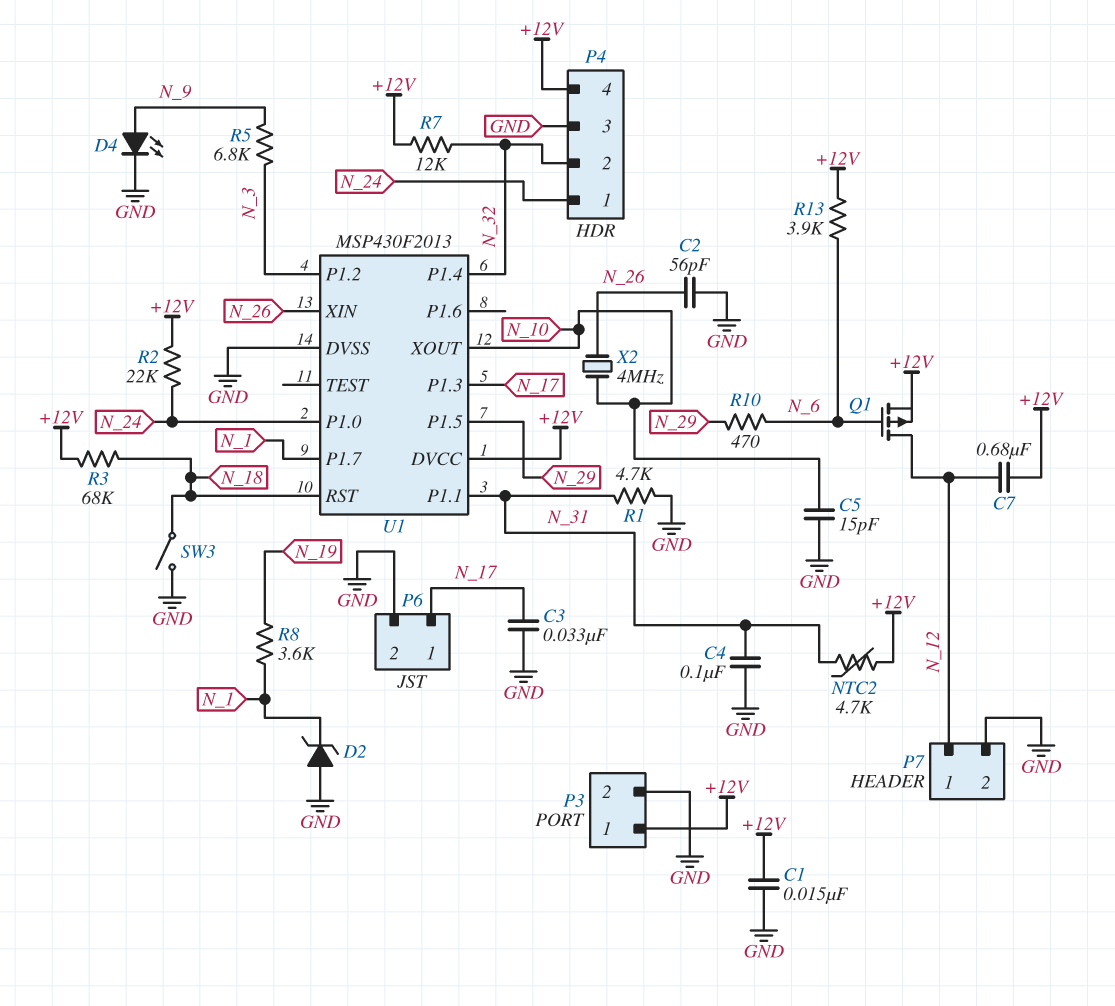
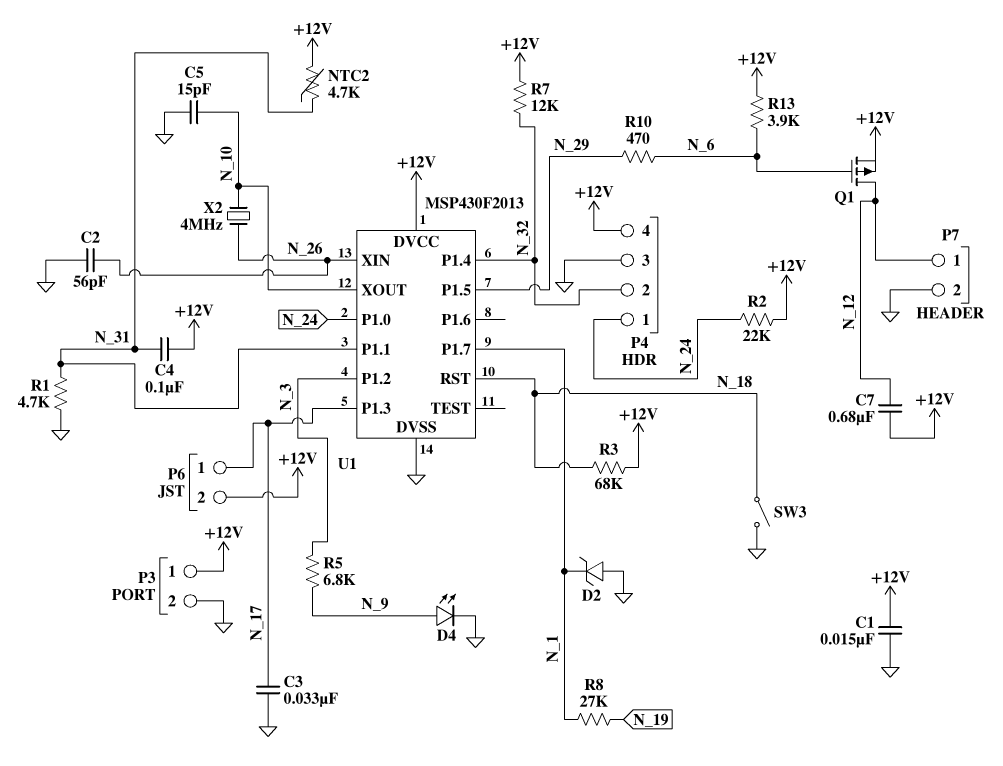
C4: 100nF (GND, N_31) -> 100nF (+12V, N_31)
P6 pin 2: GND -> +12V
R8: 3.6k (N_1, N_19) -> 27k (N_1, N_19)

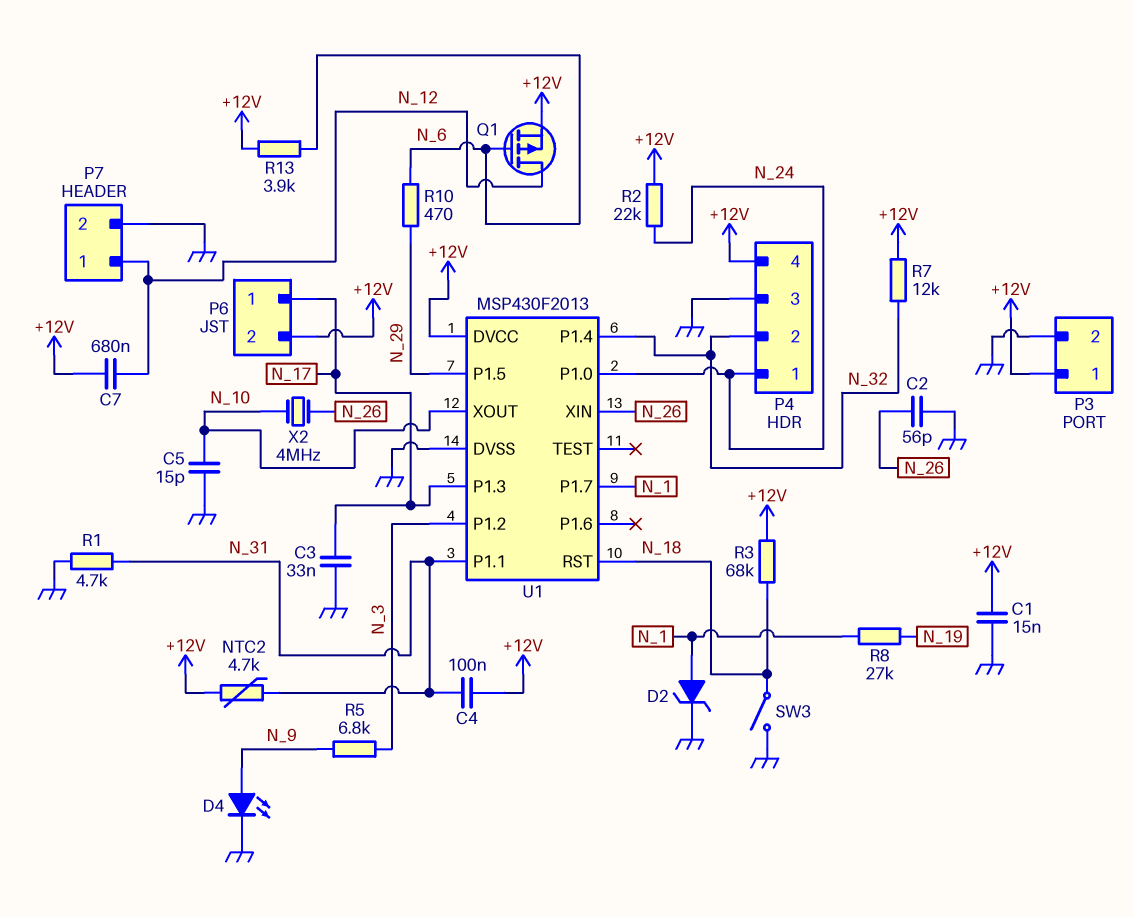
D2: zener (A GND, K N_1) -> zener (A N_1, K GND)

